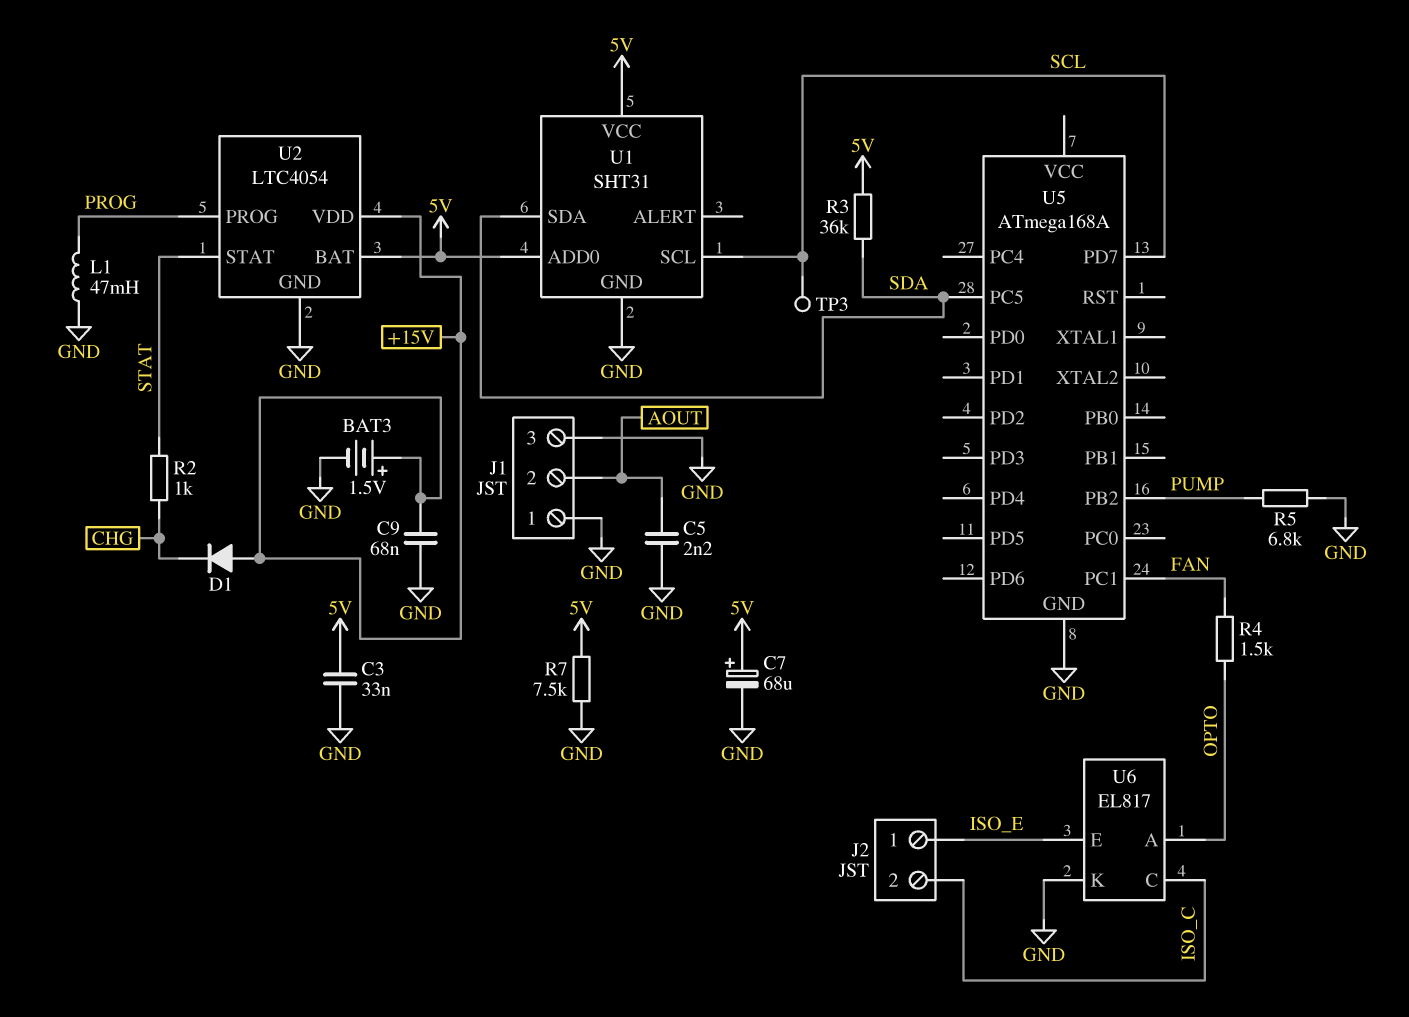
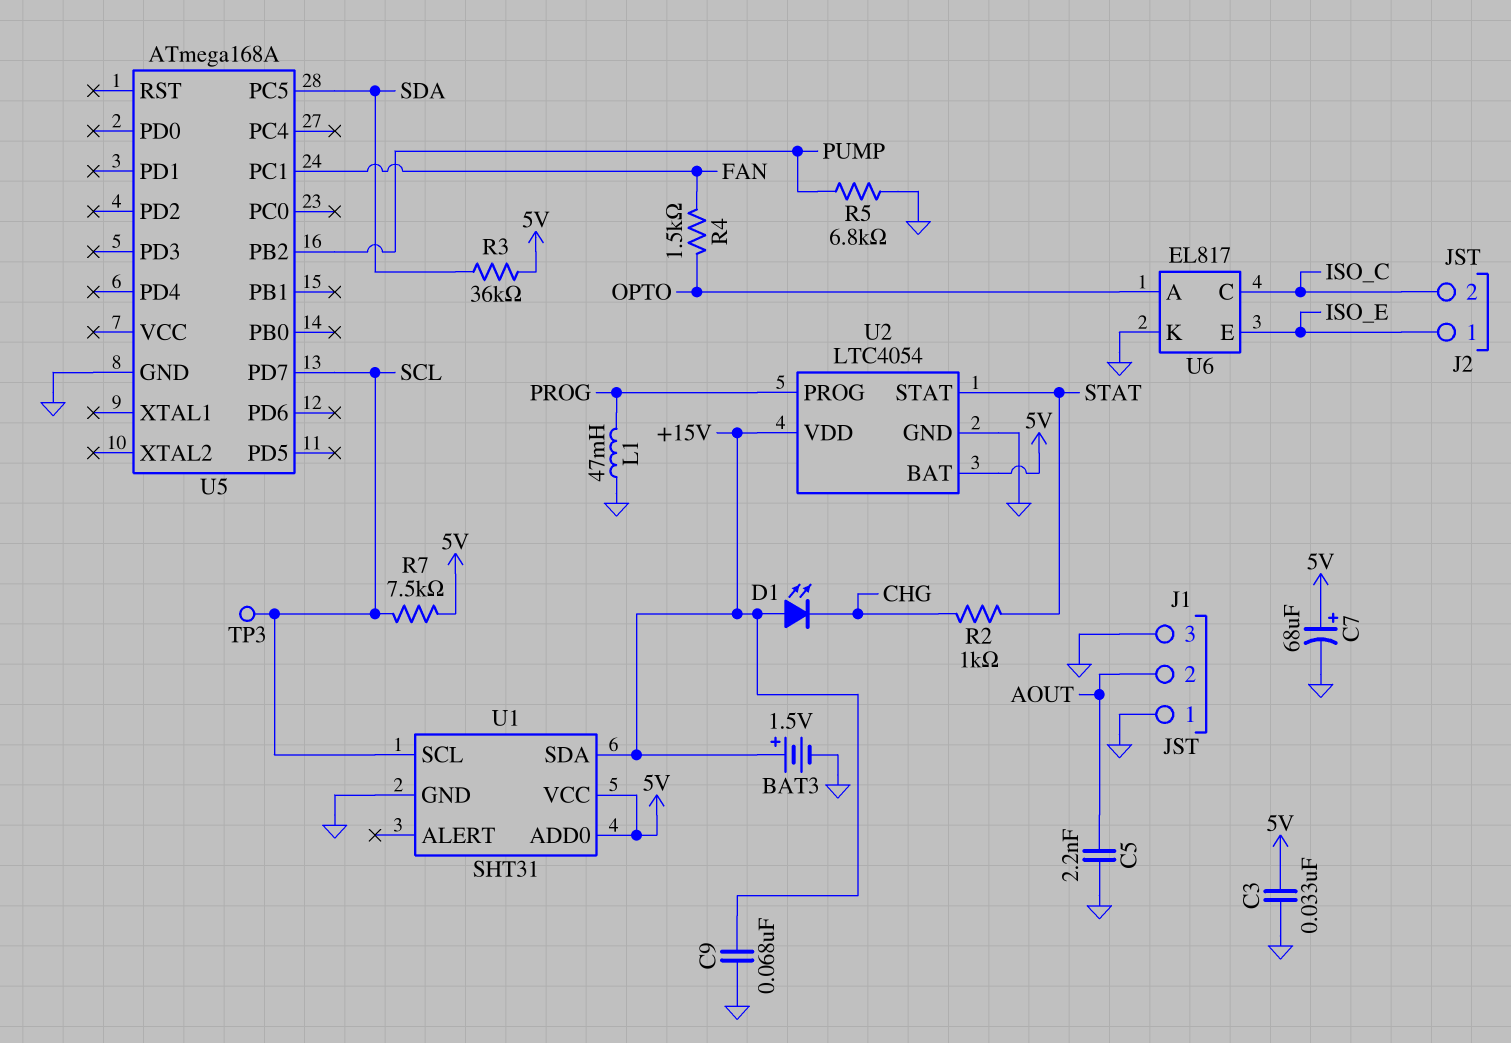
D1: diode (A +15V, K CHG) -> LED (A +15V, K CHG)
R7: 7.5k (5V, GND) -> 7.5k (5V, SCL)
U1 pin SDA: SDA -> +15V

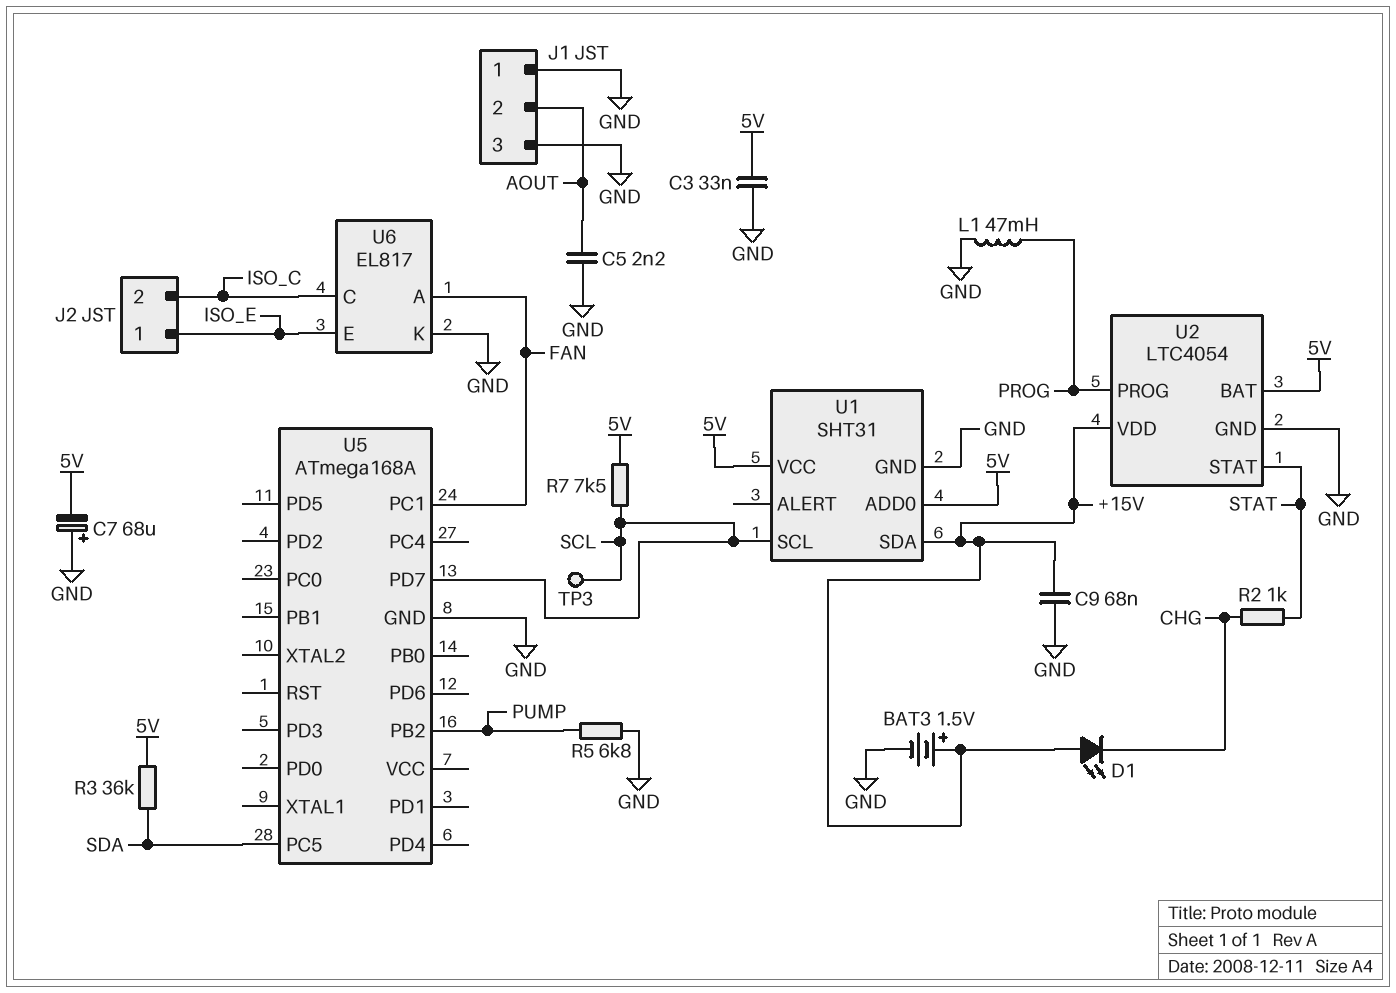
C7: 68uF (plus 5V, minus GND) -> 68uF (plus GND, minus 5V)
R4: 1.5k (FAN, OPTO) -> none
U6 pin A: OPTO -> FAN

